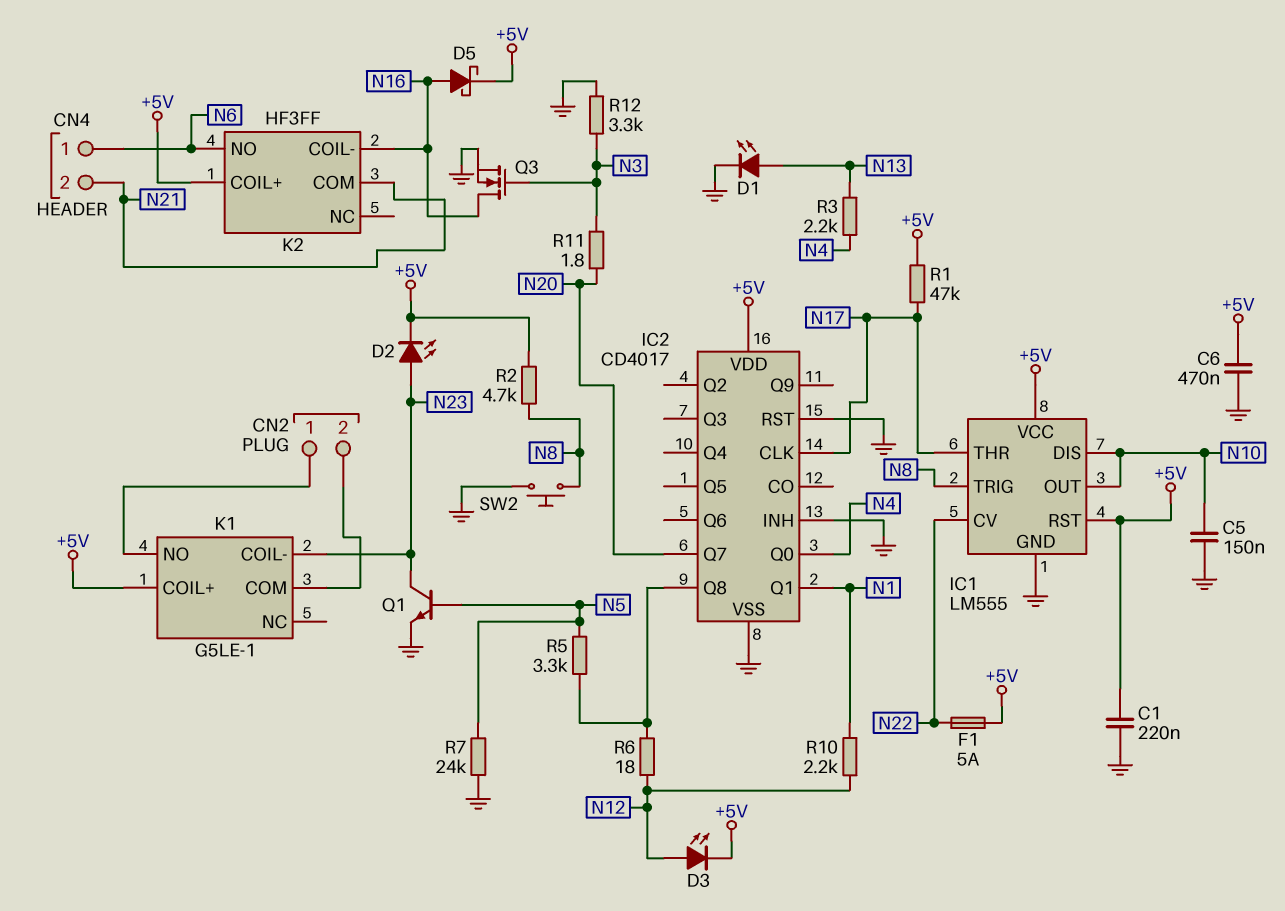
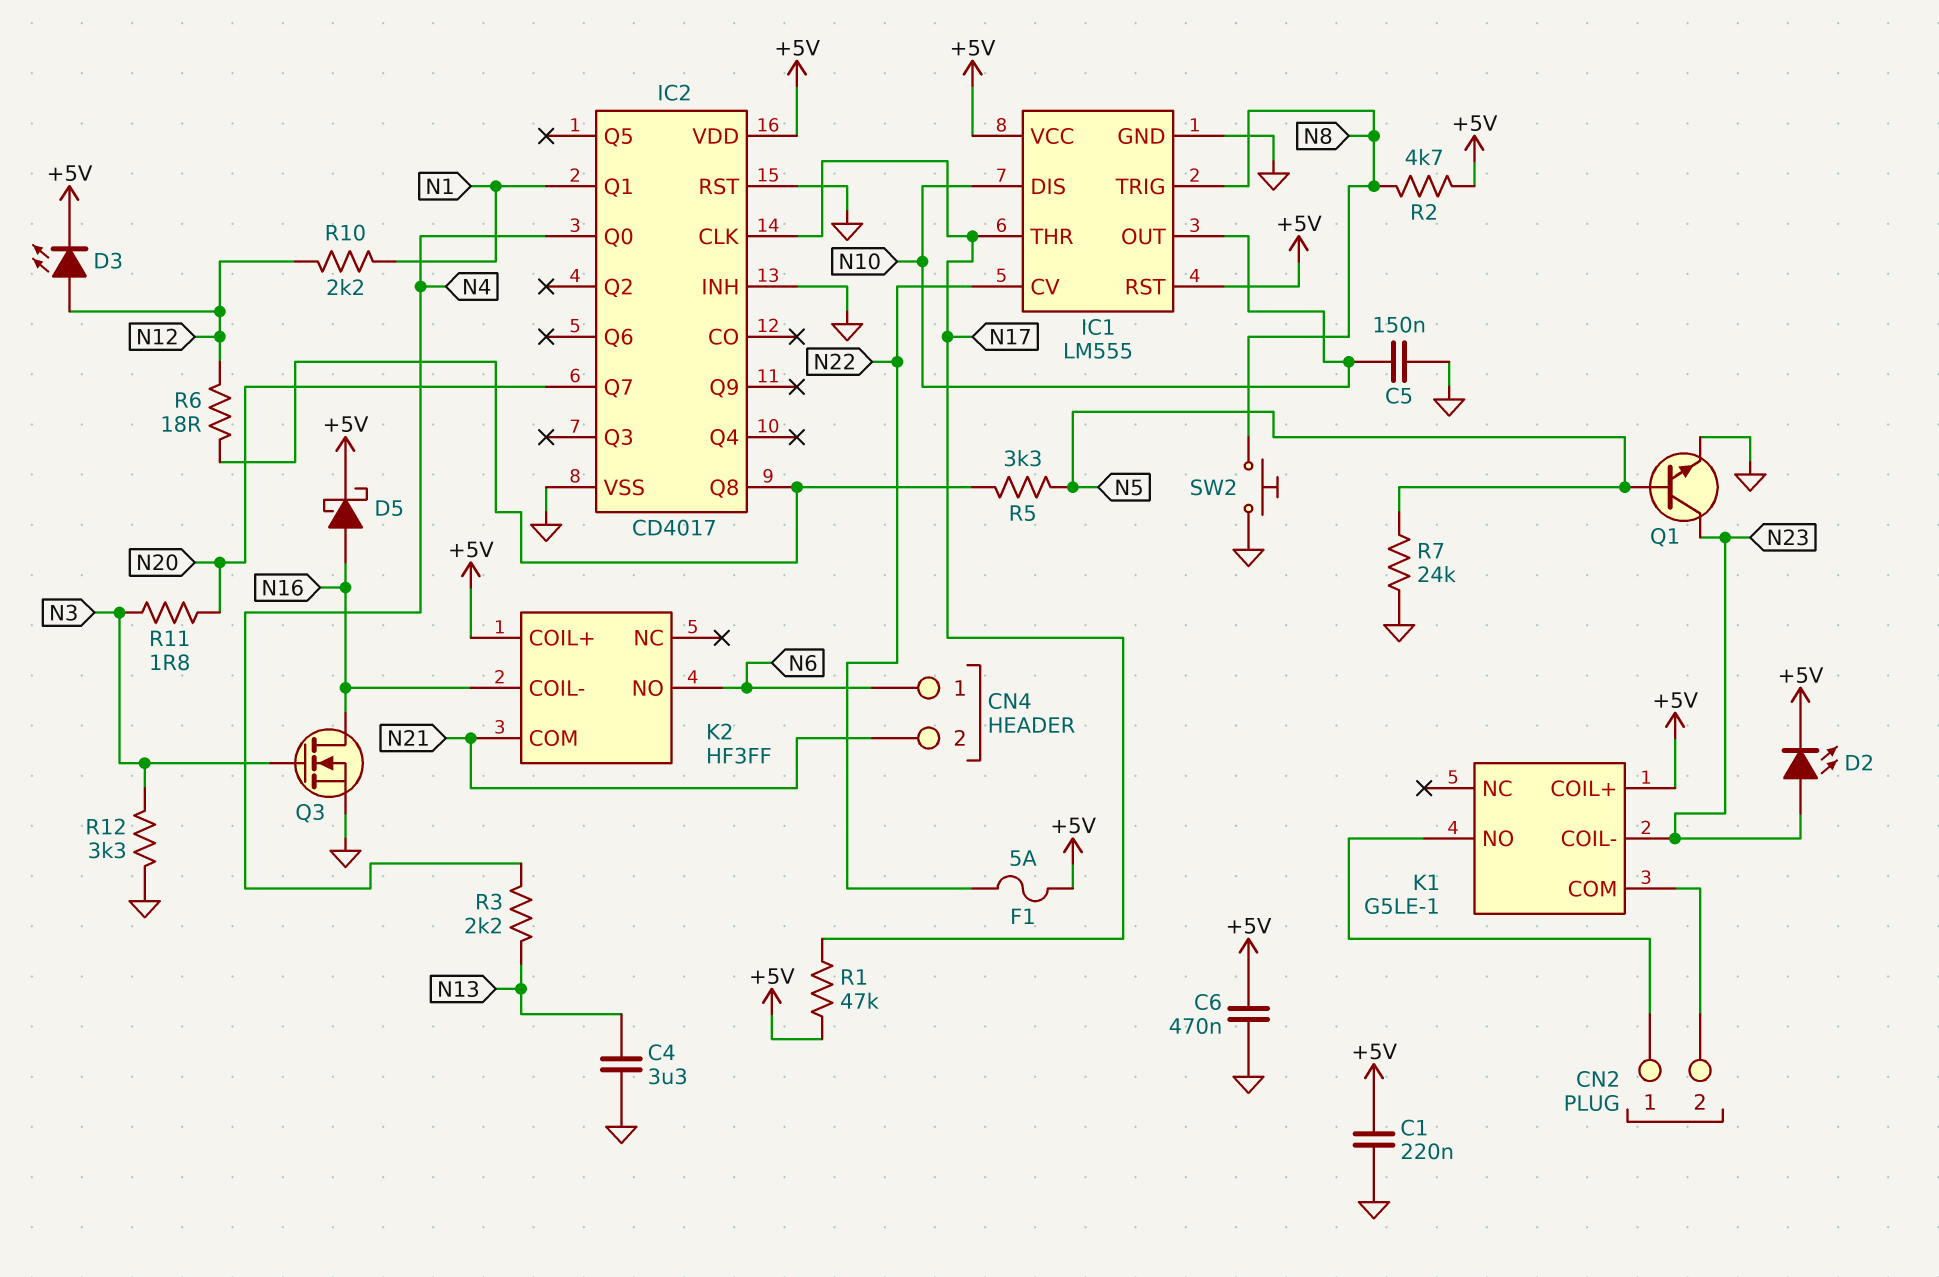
C4: none -> 3.3uF (GND, N13)
D1: LED (A N13, K GND) -> none

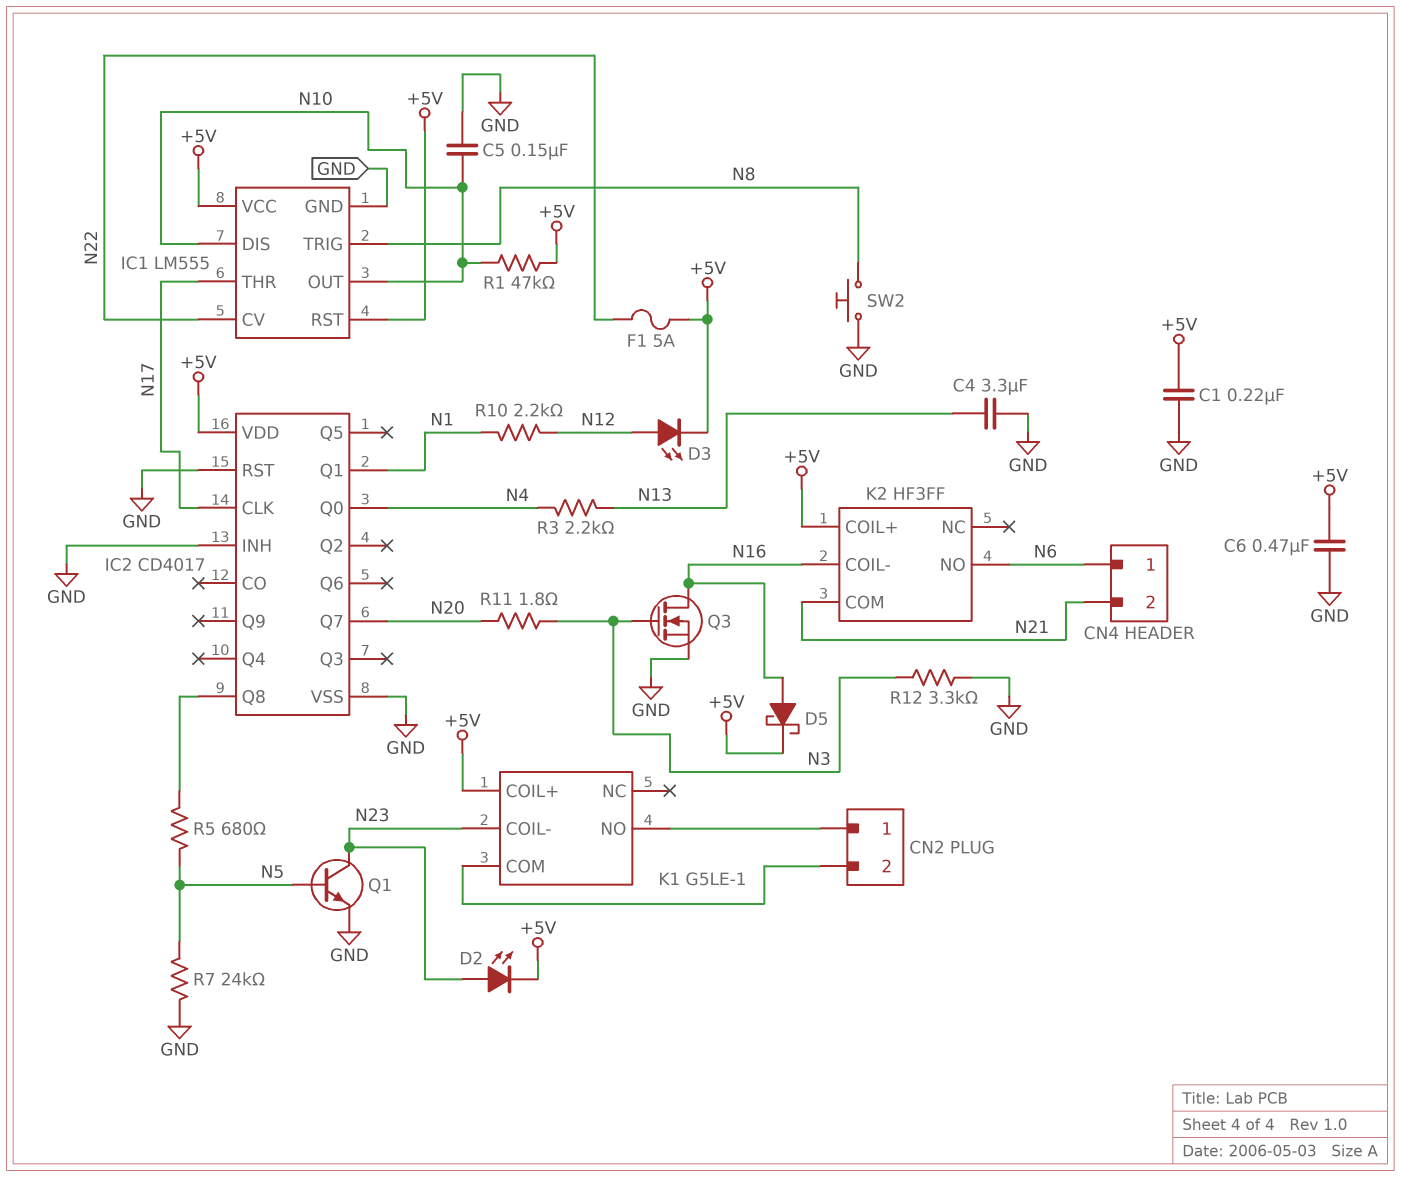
R1: 47k (+5V, N17) -> 47k (+5V, N10)
R2: 4.7k (+5V, N8) -> none
R5: 3.3k (IC2/Q8, N5) -> 680 (IC2/Q8, N5)
R6: 18 (IC2/Q8, N12) -> none

